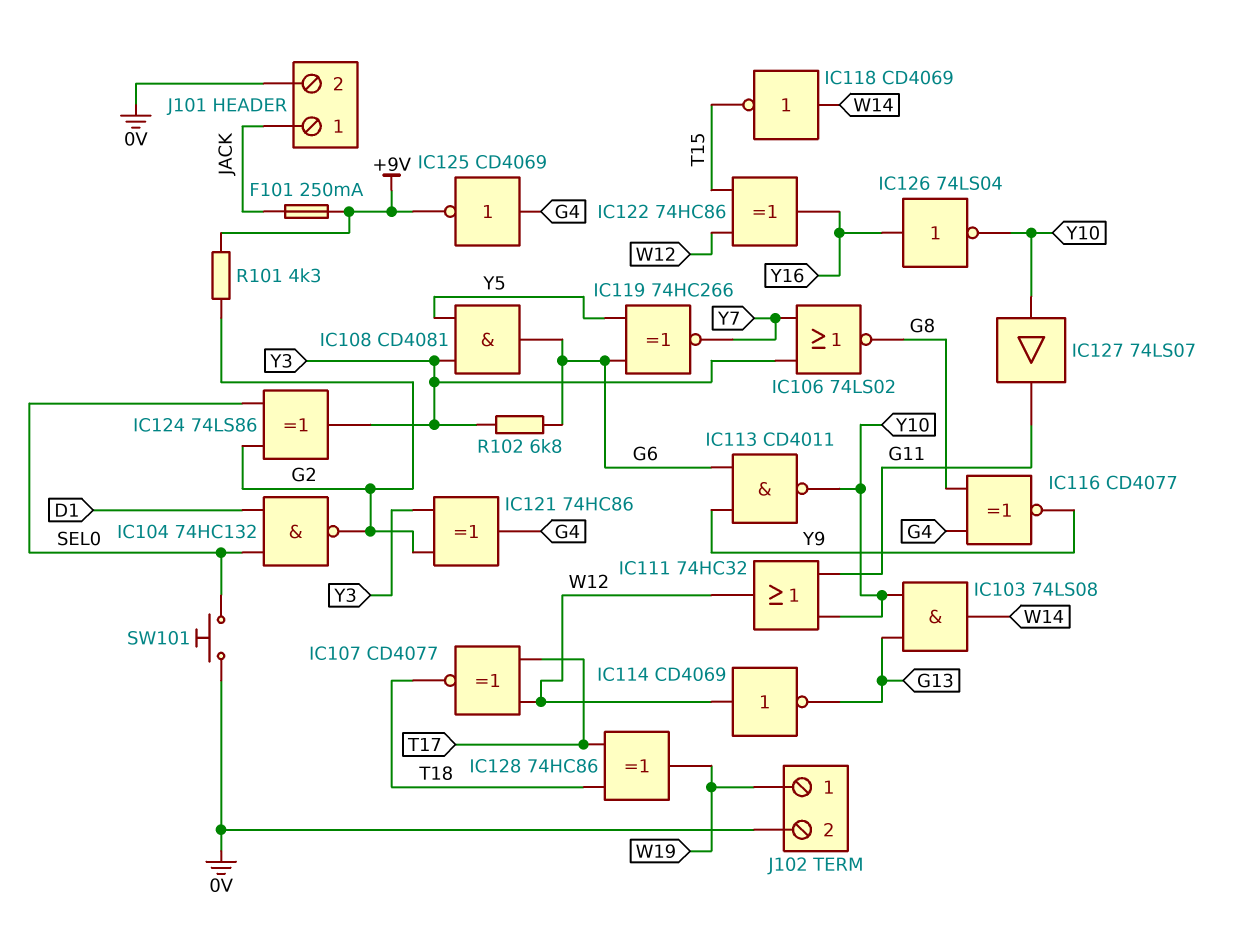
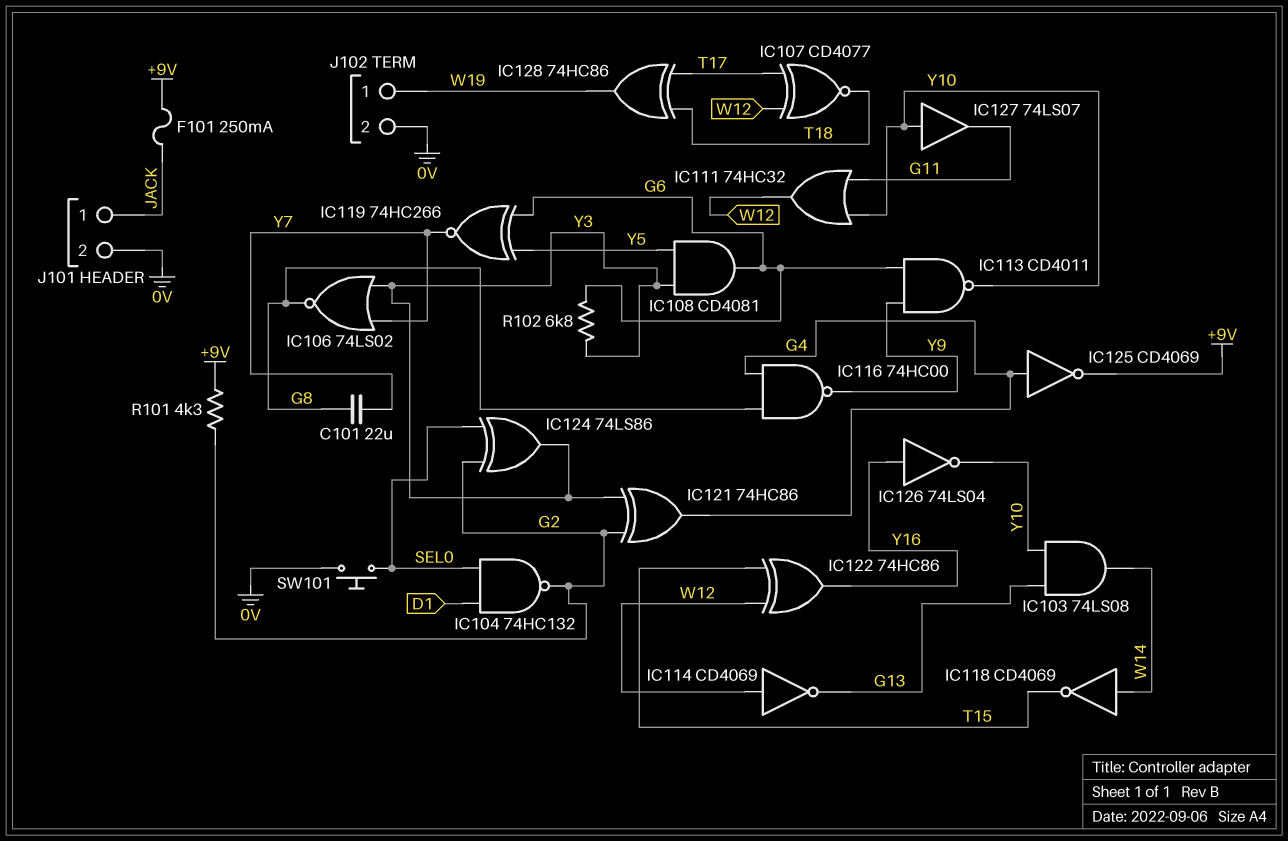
C101: none -> 22uF (G8, Y7)
IC116: XNOR CD4077 (in G4, in G8, out Y9) -> NAND 74HC00 (in G4, in G8, out Y9)

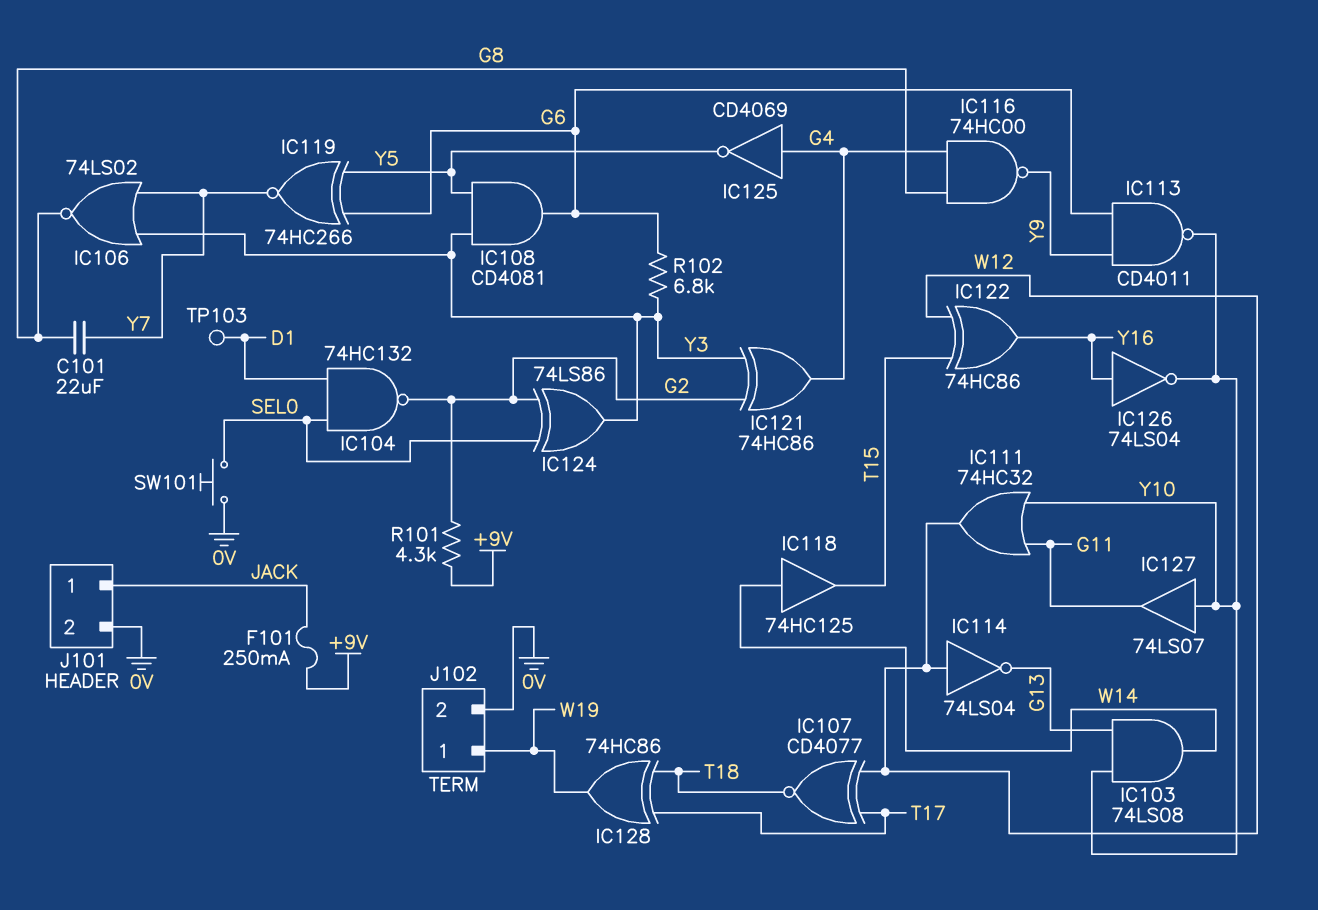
IC114: NOT CD4069 (in W12, out G13) -> NOT 74LS04 (in W12, out G13)
IC118: NOT CD4069 (in W14, out T15) -> buffer 74HC125 (in W14, out T15)
IC125: NOT CD4069 (in G4, out +9V) -> NOT CD4069 (in G4, out Y5)
TP103: none -> test point (D1)

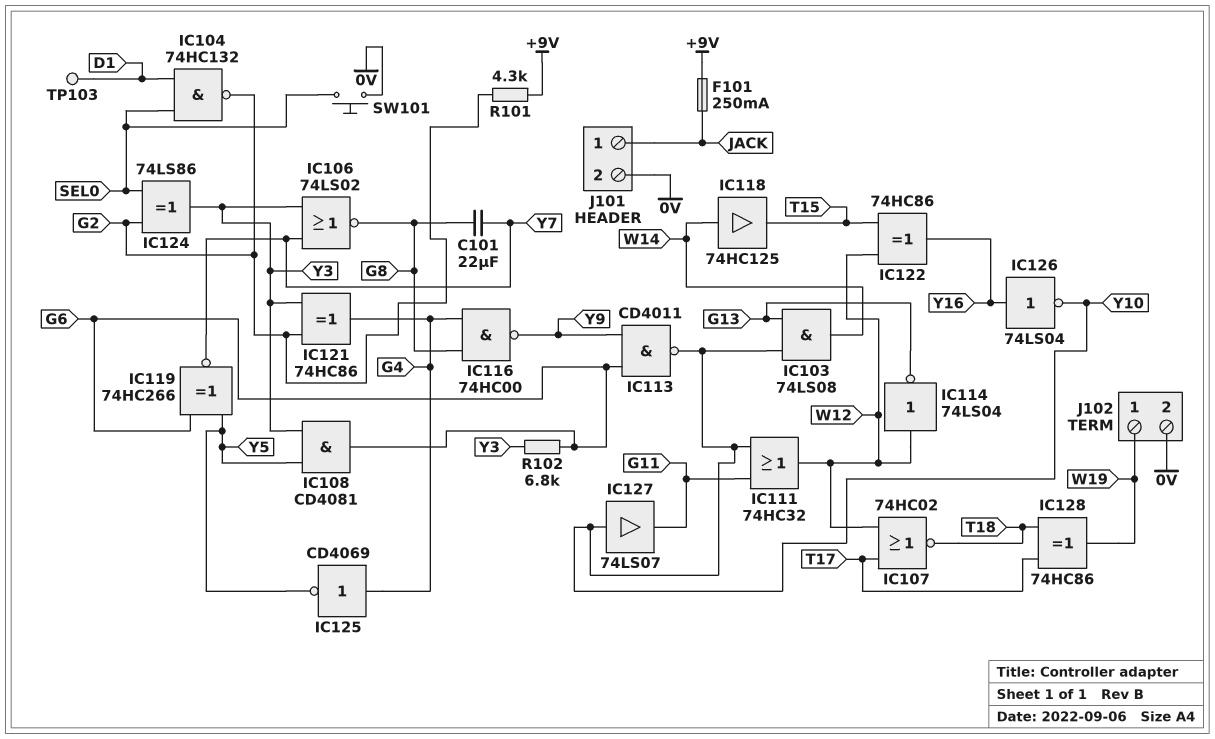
IC107: XNOR CD4077 (in T17, in W12, out T18) -> NOR 74HC02 (in T17, in W12, out T18)

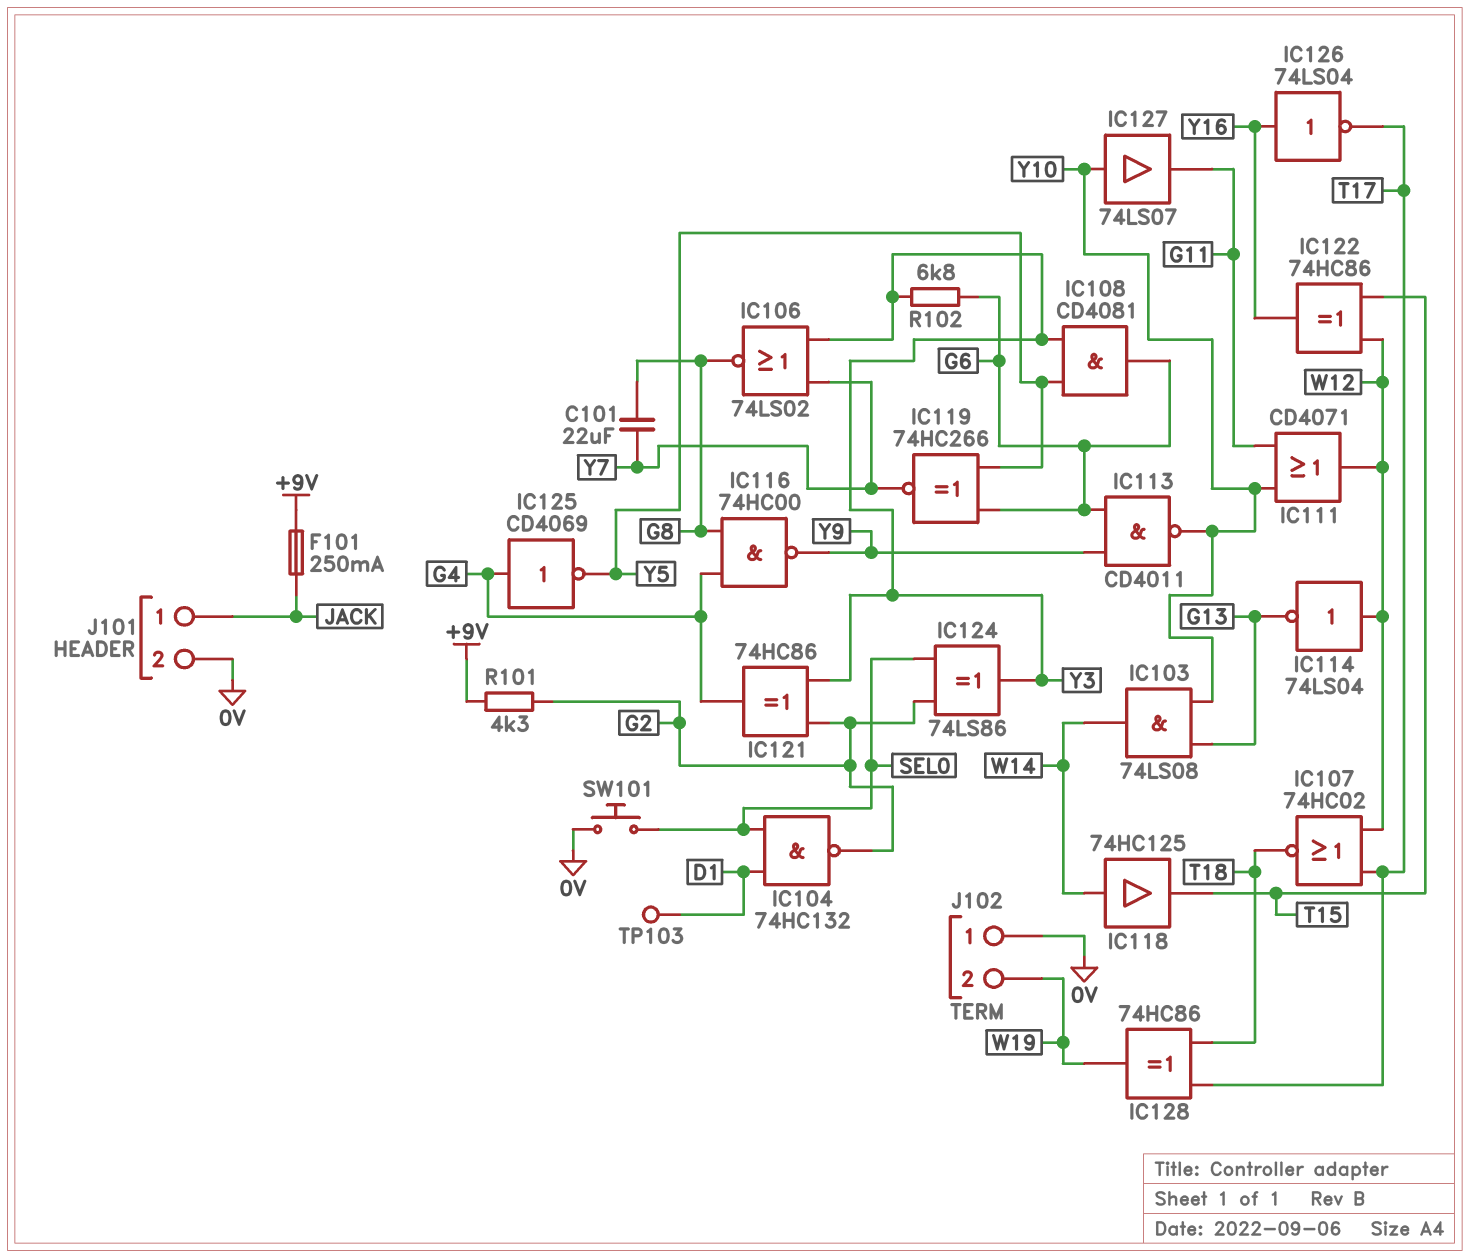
IC111: OR 74HC32 (in G11, in Y10, out W12) -> OR CD4071 (in G11, in Y10, out W12)
IC126: NOT 74LS04 (in Y16, out Y10) -> NOT 74LS04 (in Y16, out T17)
J102 pin 1: W19 -> 0V
J102 pin 2: 0V -> W19

